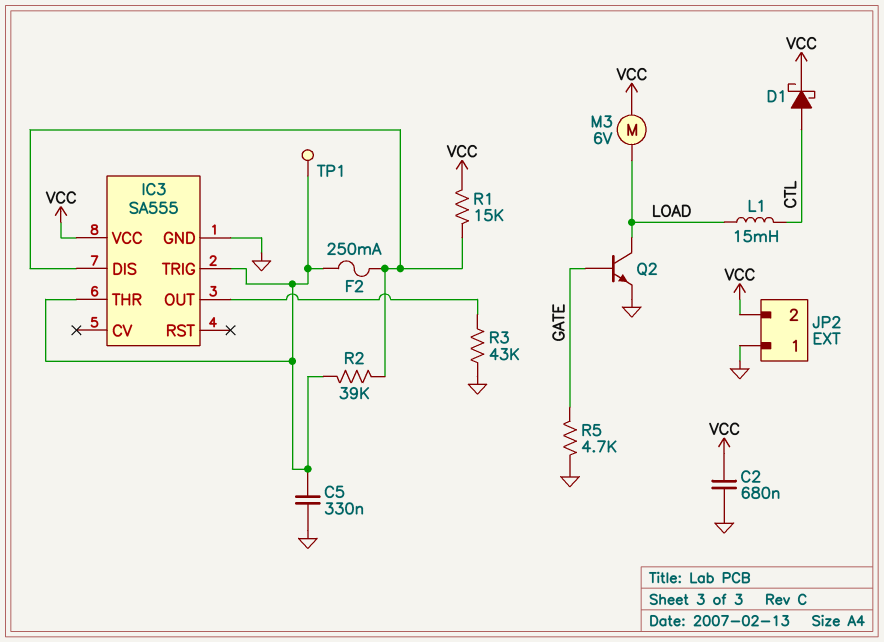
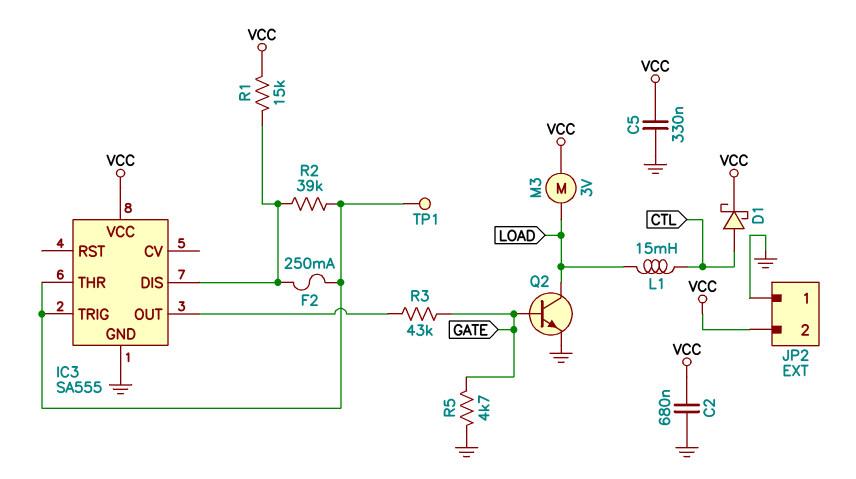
C5: 330nF (GND, IC3/THR) -> 330nF (GND, VCC)
M3: motor 6V (LOAD, VCC) -> motor 3V (LOAD, VCC)
R3: 43k (GND, IC3/OUT) -> 43k (GATE, IC3/OUT)

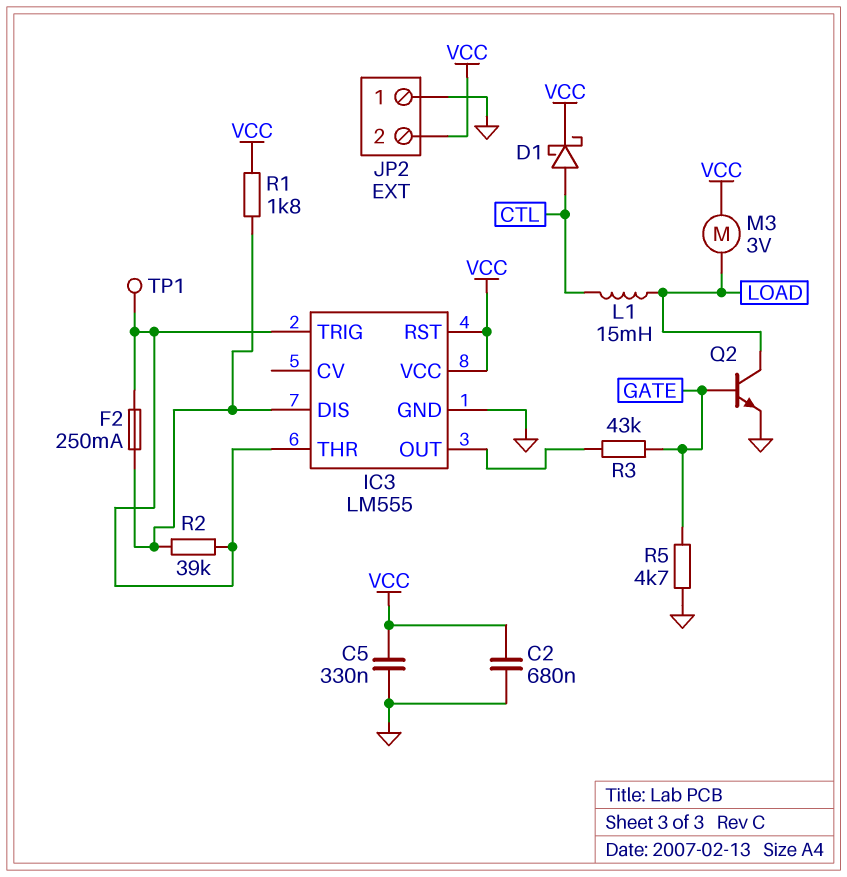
IC3: SA555 -> LM555
IC3 pin RST: none -> VCC
R1: 15k (IC3/DIS, VCC) -> 1.8k (IC3/DIS, VCC)

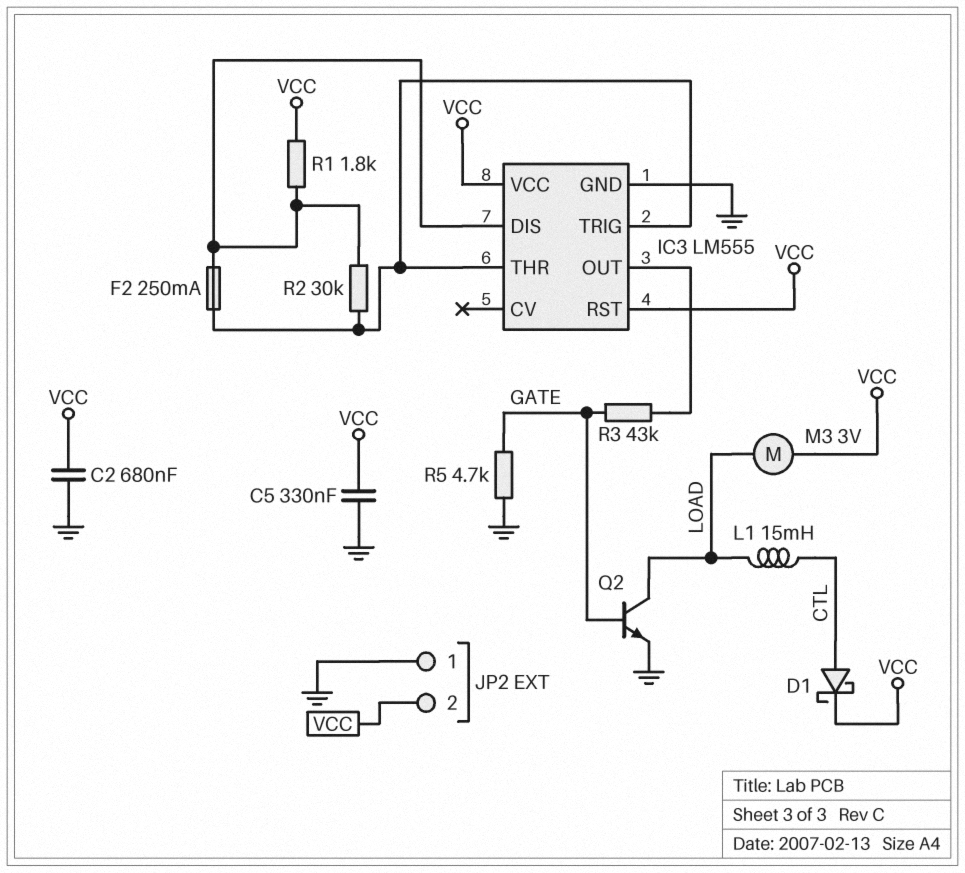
R2: 39k (IC3/DIS, IC3/THR) -> 30k (IC3/DIS, IC3/THR)
TP1: test point (IC3/THR) -> none

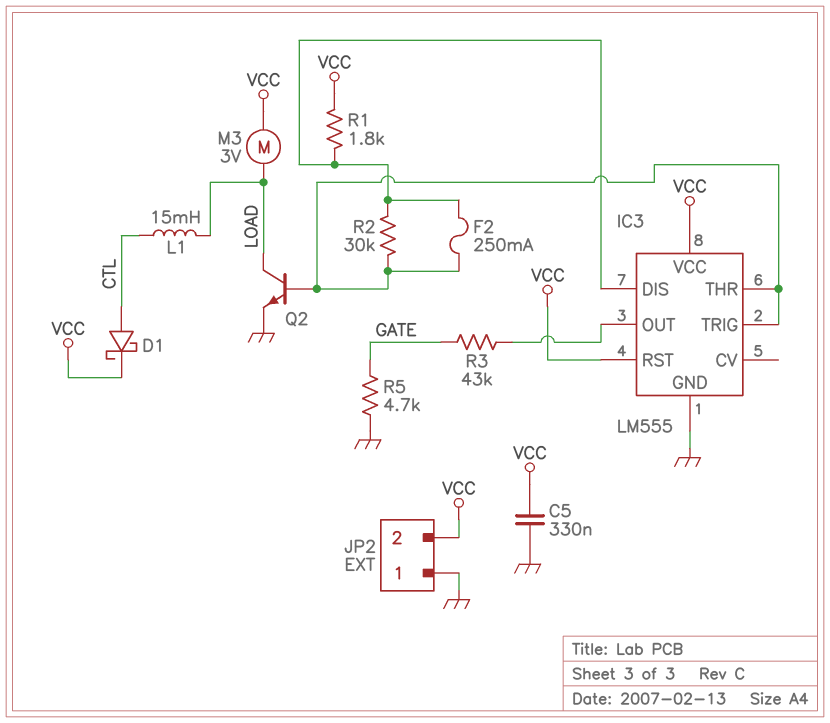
C2: 680nF (GND, VCC) -> none
Q2: NPN (B GATE, C LOAD, E GND) -> NPN (B IC3/THR, C LOAD, E GND)

